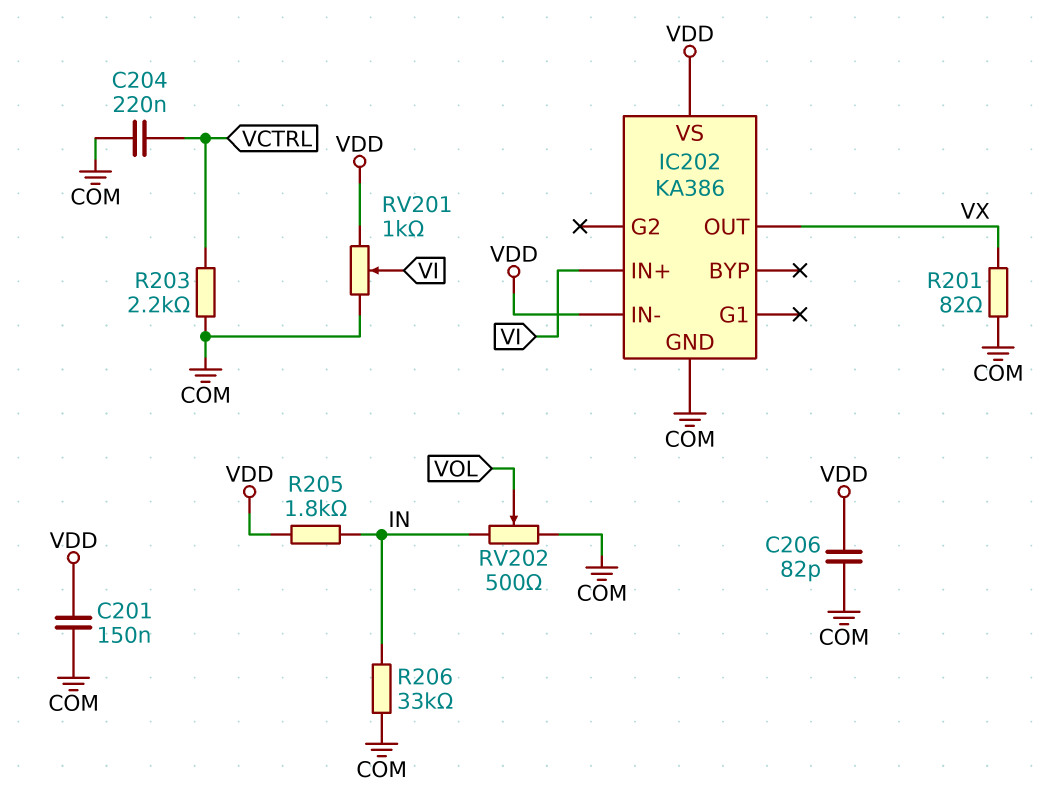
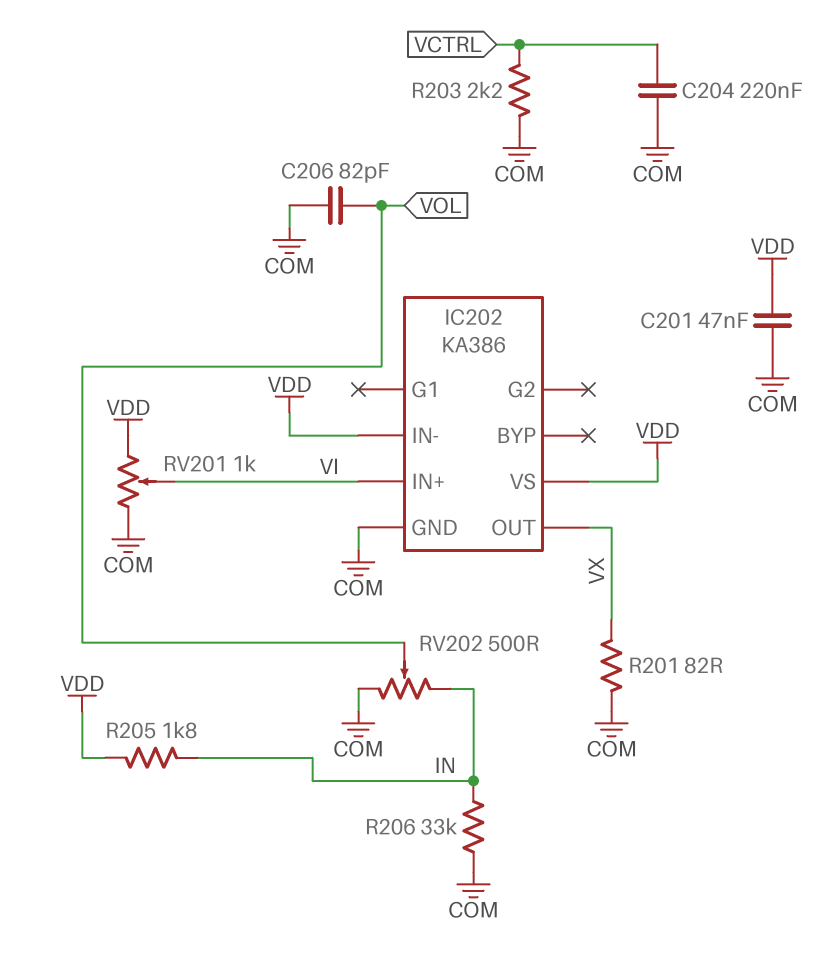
C201: 150nF (COM, VDD) -> 47nF (COM, VDD)
C206: 82pF (COM, VDD) -> 82pF (COM, VOL)

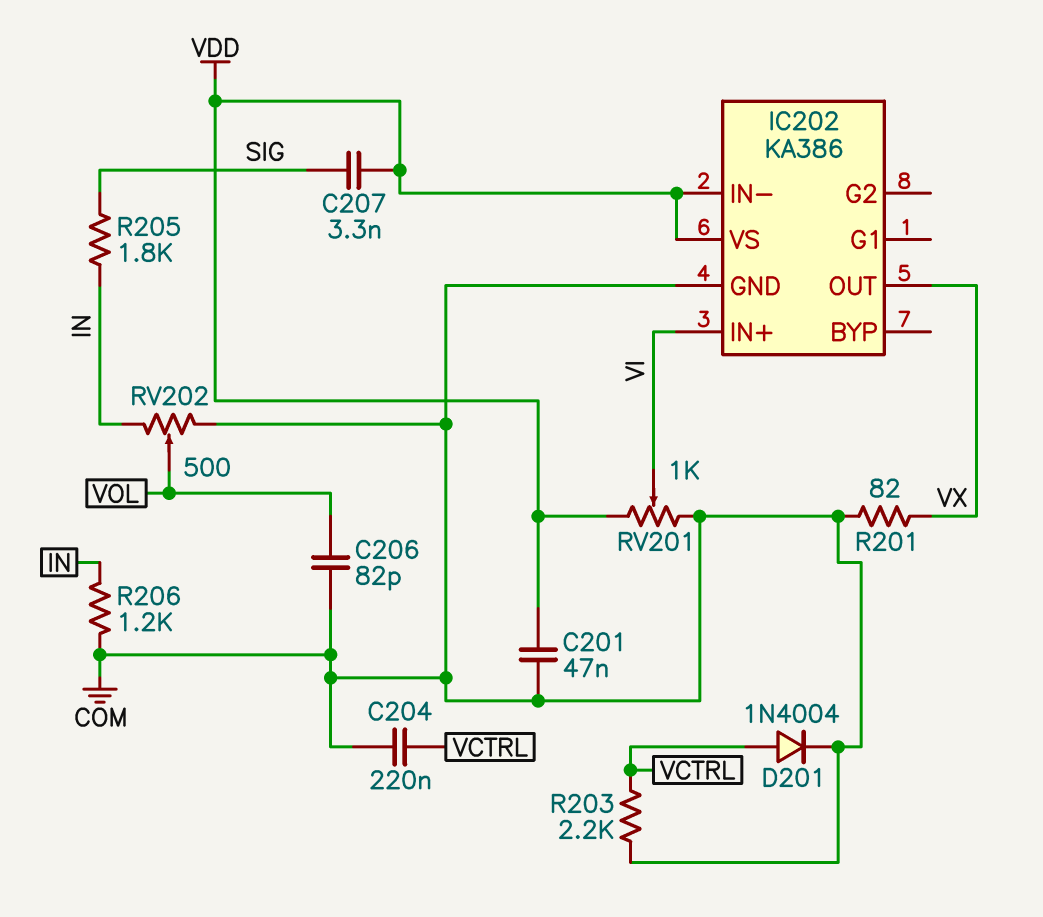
C207: none -> 3.3nF (SIG, VDD)
D201: none -> diode 1N4004 (A VCTRL, K COM)
R205: 1.8k (IN, VDD) -> 1.8k (IN, SIG)
R206: 33k (COM, IN) -> 1.2k (COM, IN)

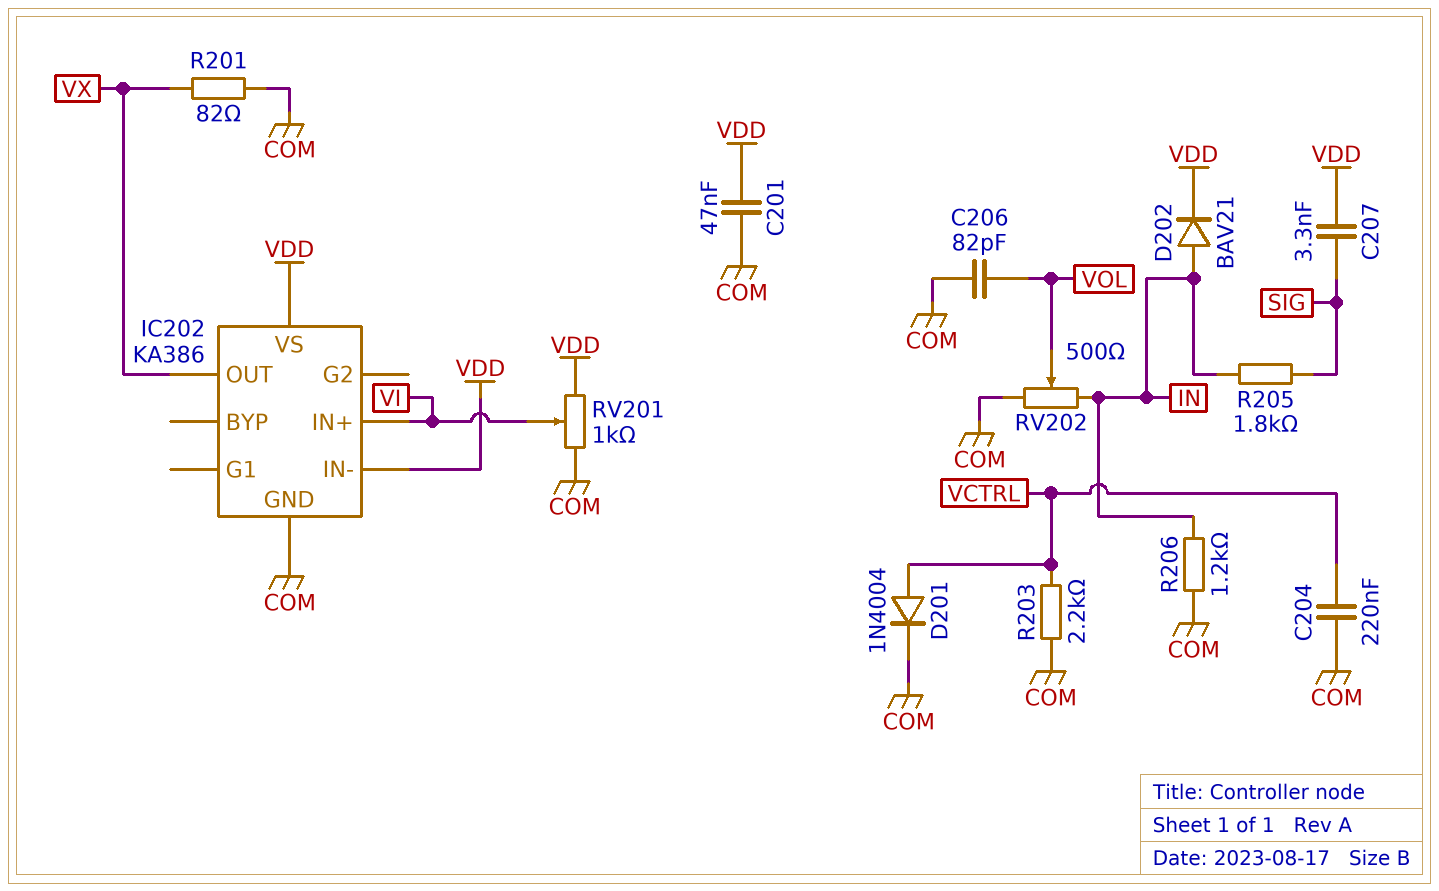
D202: none -> diode BAV21 (A IN, K VDD)

